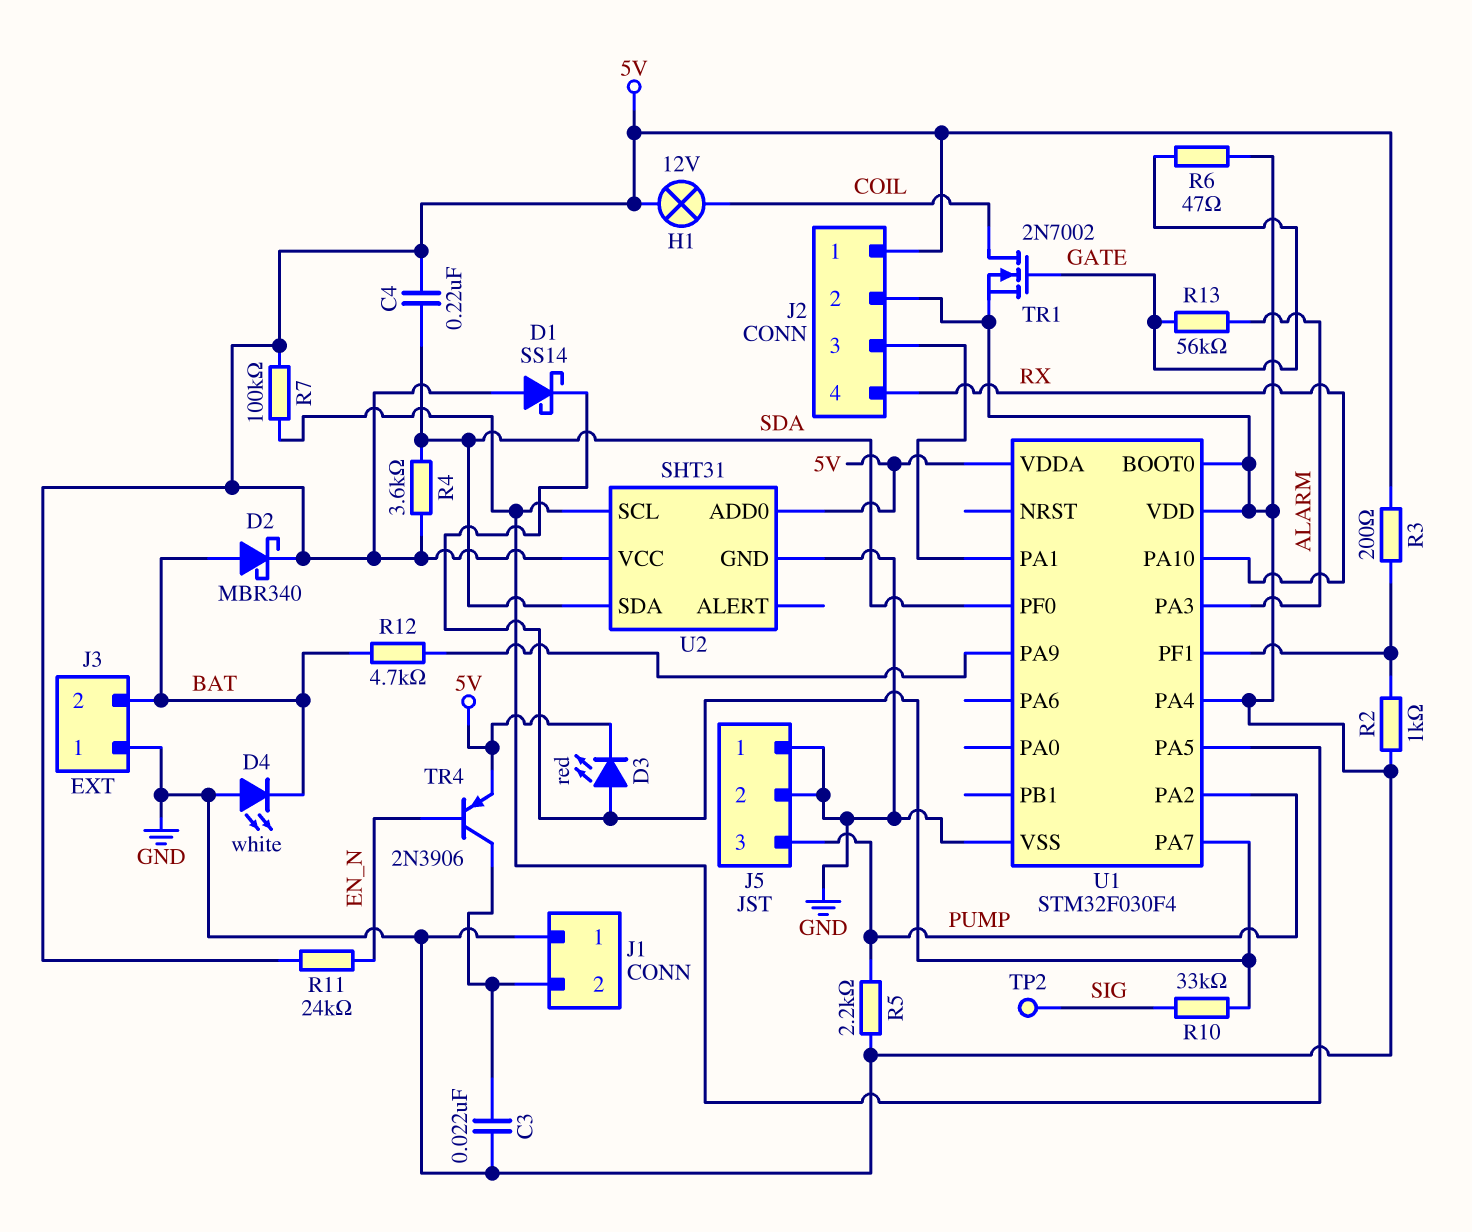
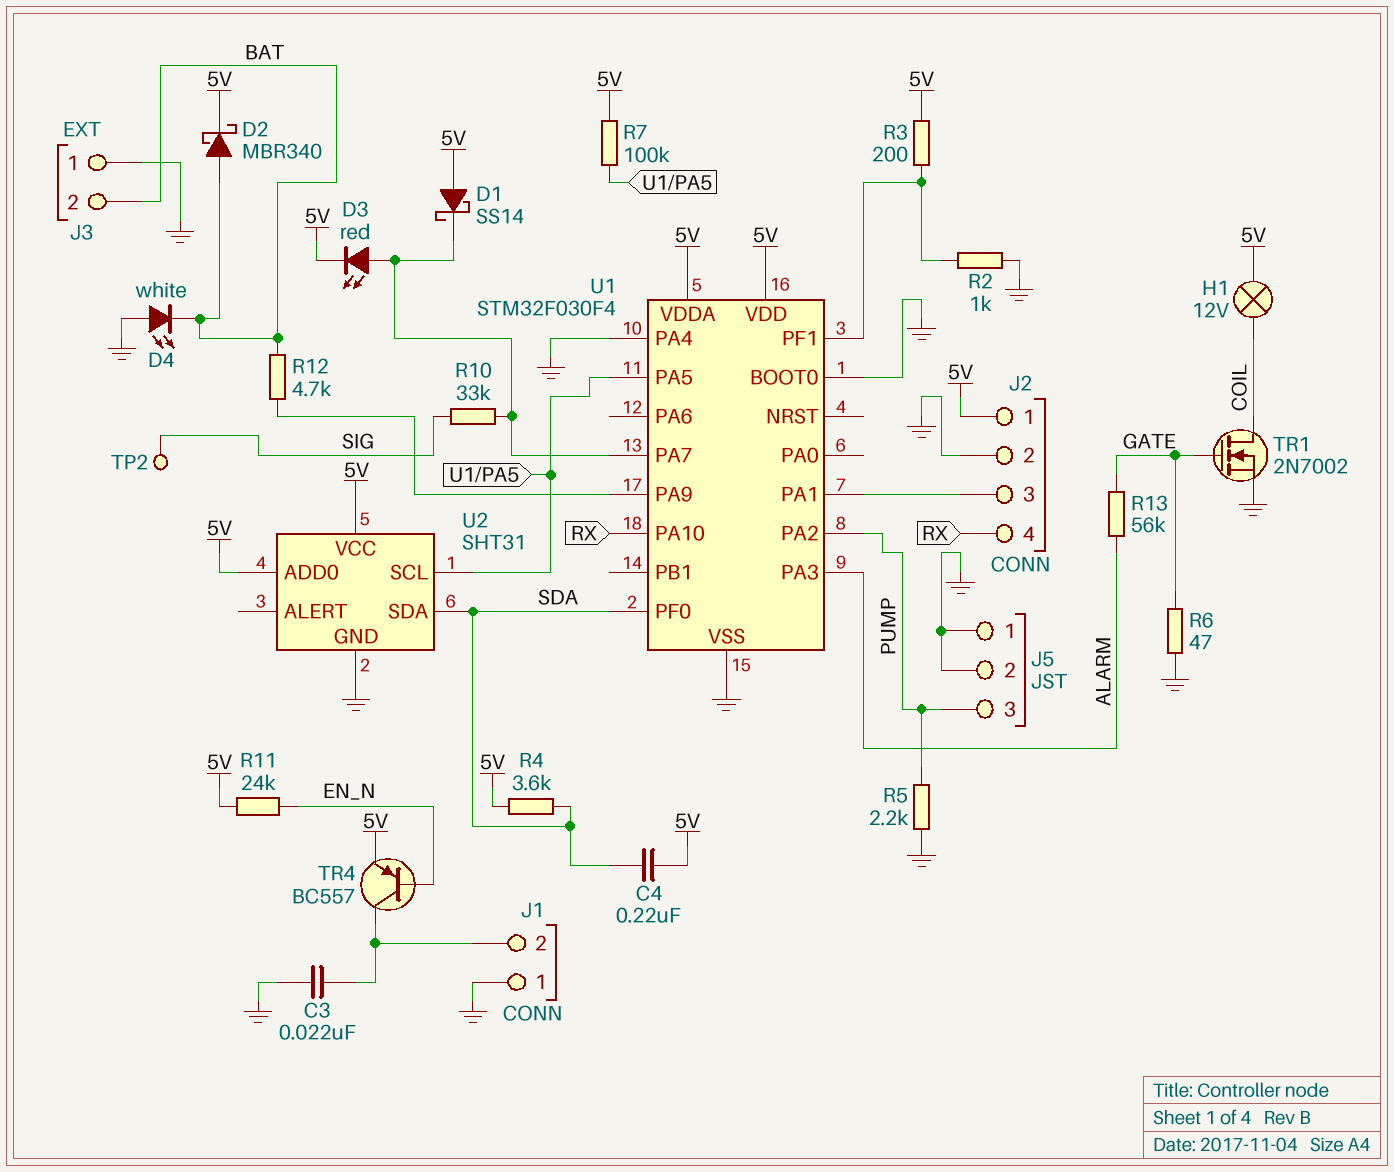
TR4: PNP 2N3906 (B EN_N, C J1/2, E 5V) -> PNP BC557 (B EN_N, C J1/2, E 5V)
U1 pin VDD: GND -> 5V

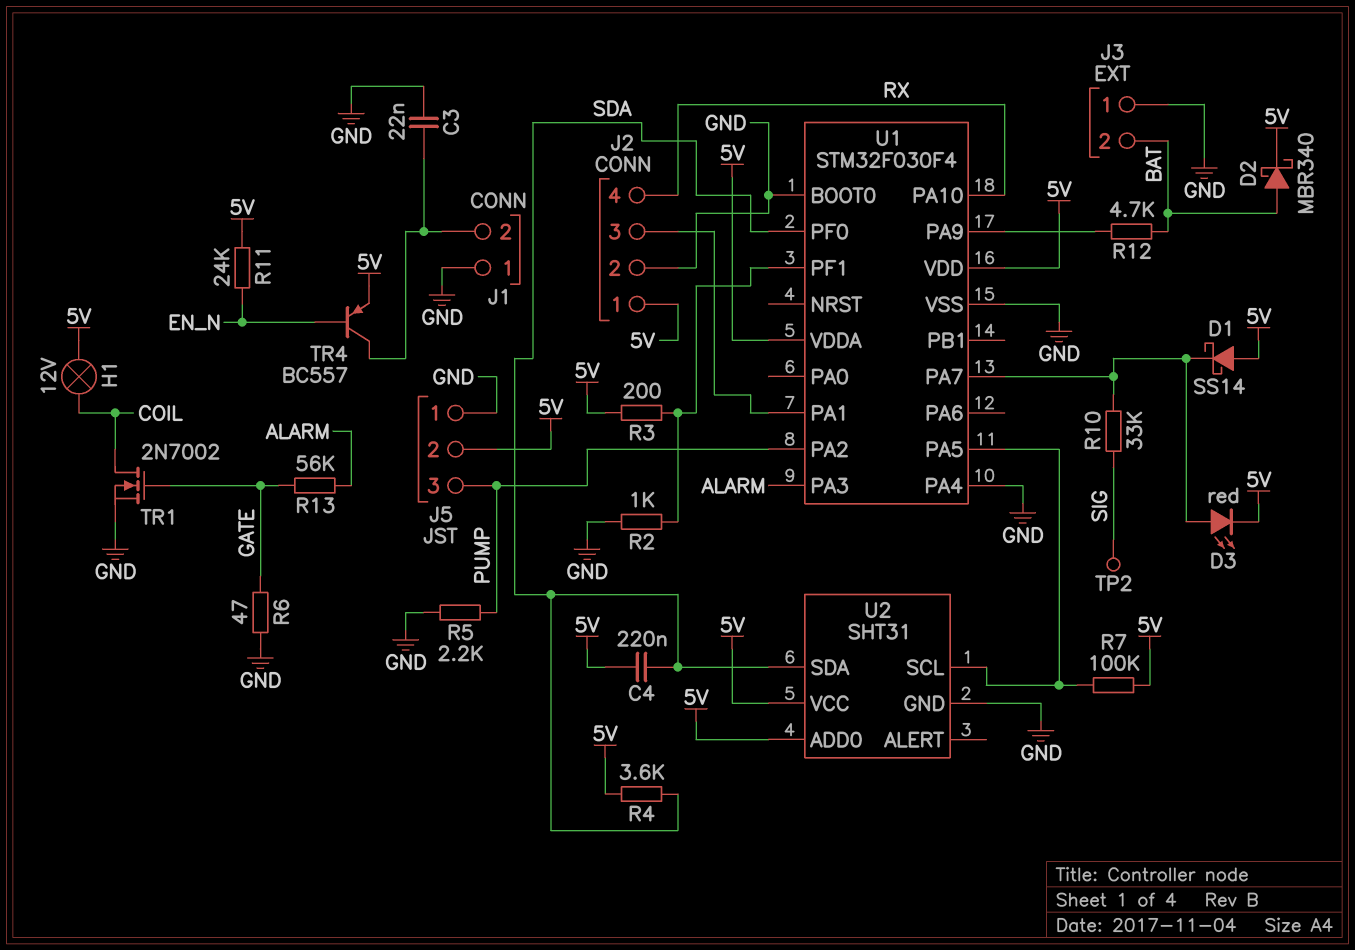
D4: LED white (A GND, K BAT) -> none
J5 pin 2: GND -> 5V

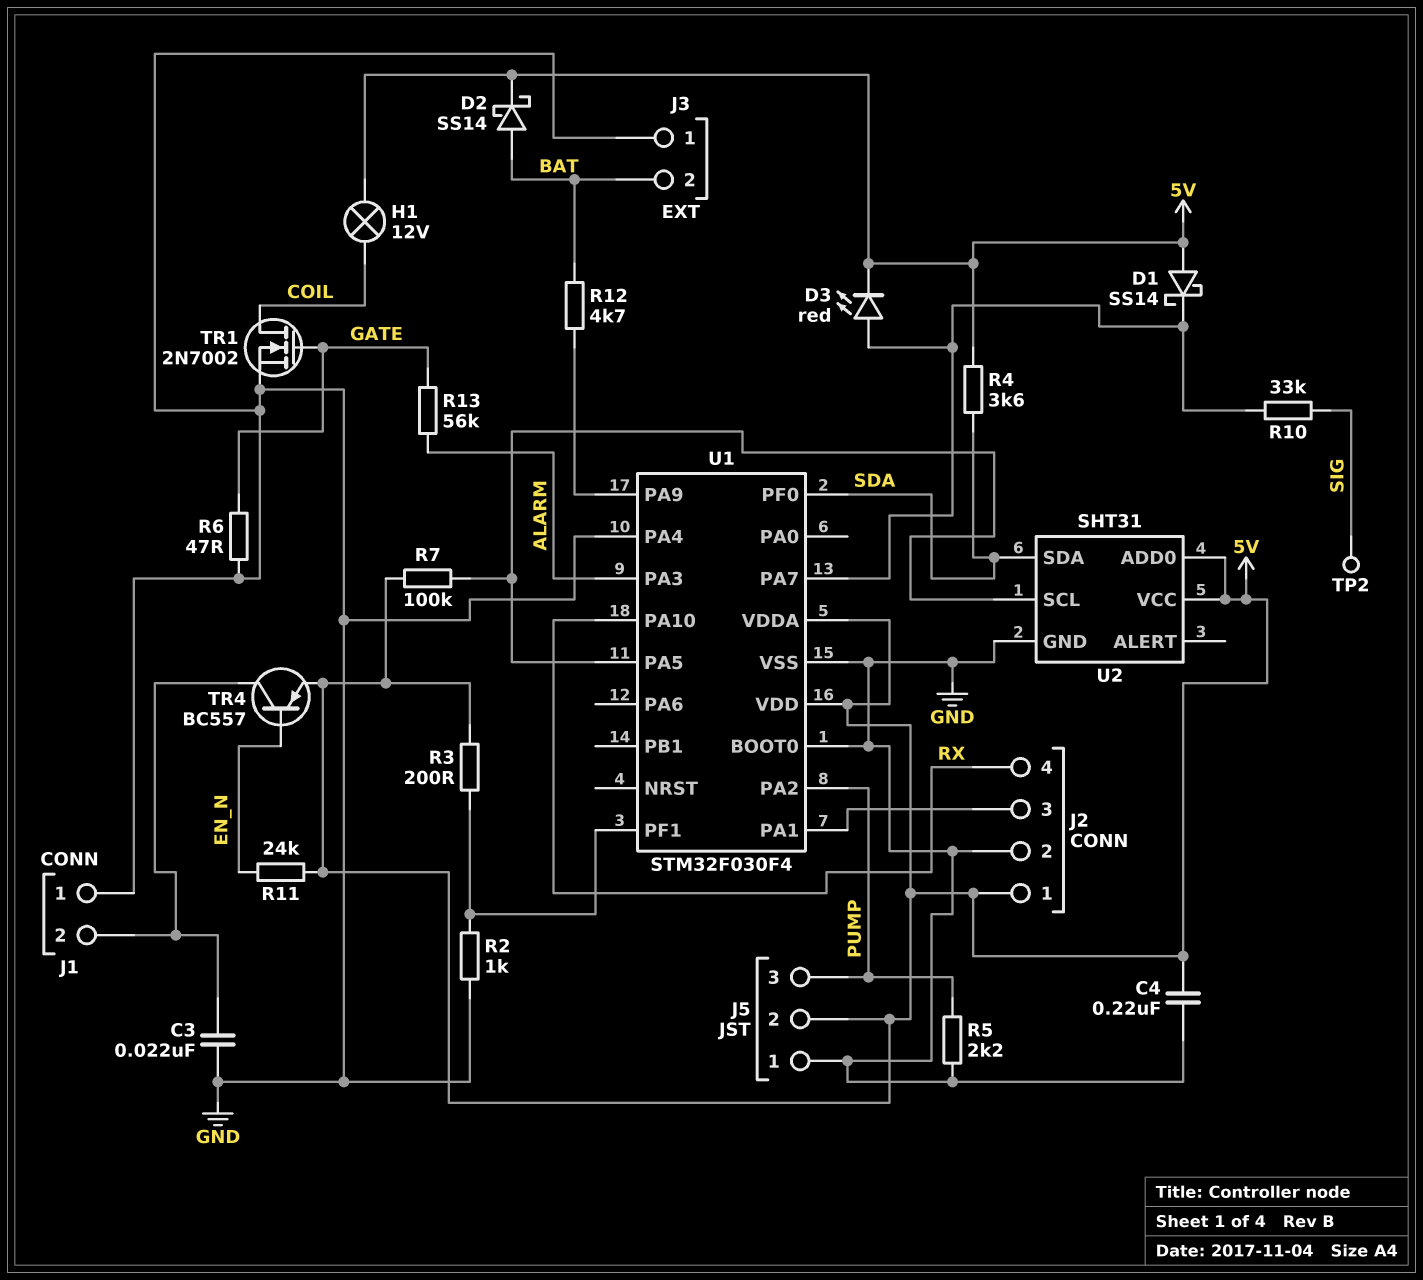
C4: 220nF (5V, SDA) -> 220nF (5V, GND)
D2: schottky MBR340 (A BAT, K 5V) -> schottky SS14 (A BAT, K 5V)

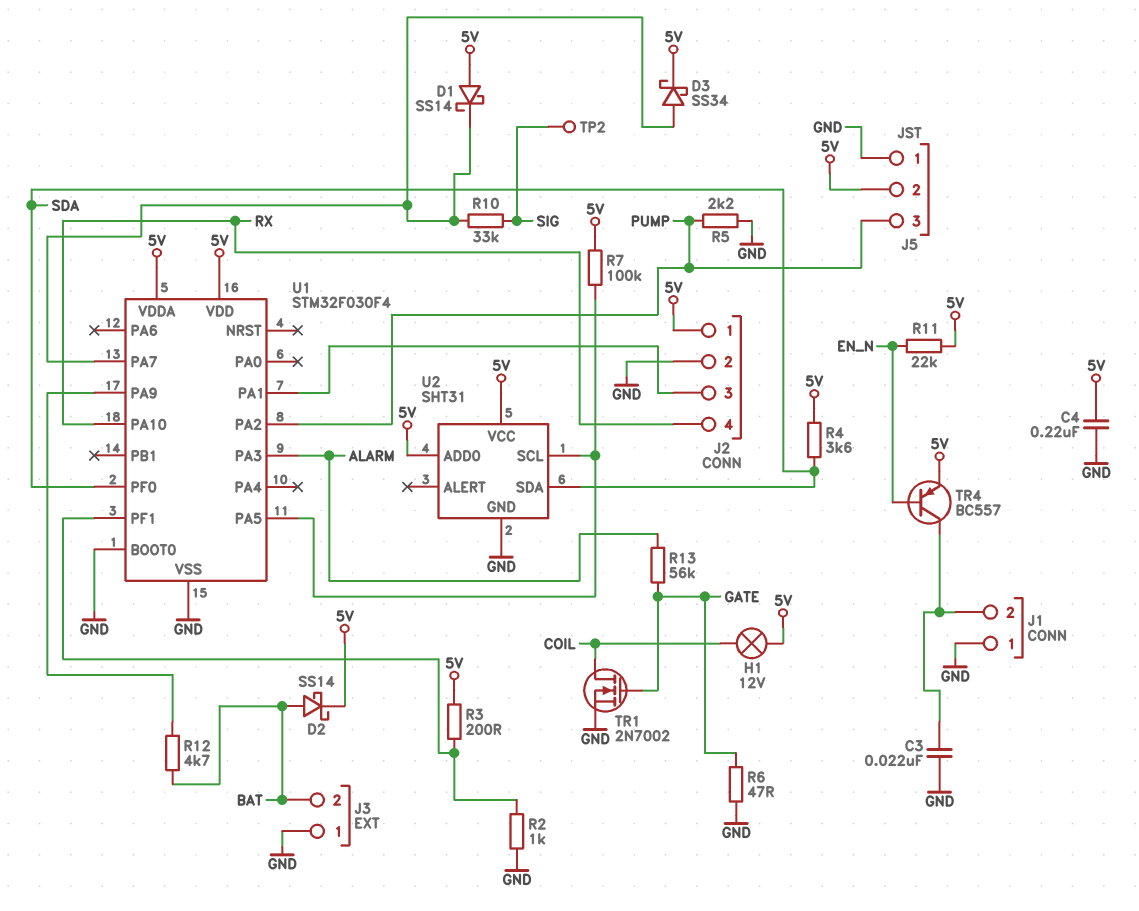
D3: LED red (A U1/PA7, K 5V) -> schottky SS34 (A U1/PA7, K 5V)
R11: 24k (5V, EN_N) -> 22k (5V, EN_N)
U1 pin PA4: GND -> none

